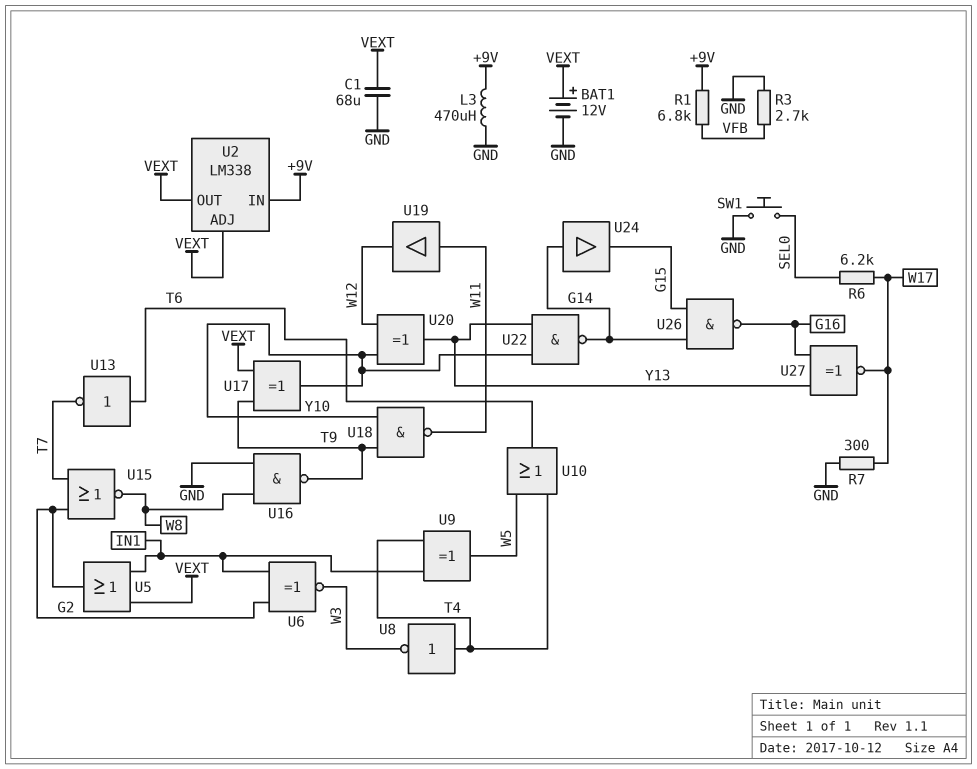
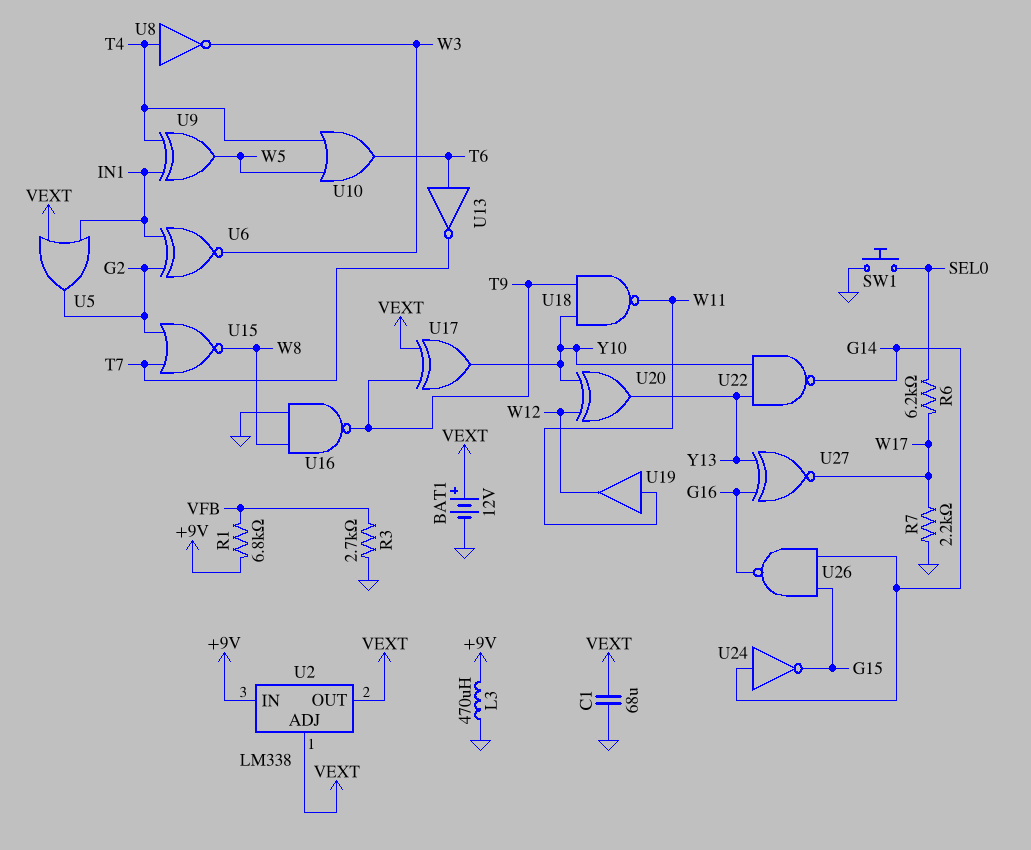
R7: 300 (GND, W17) -> 2.2k (GND, W17)
U24: buffer (in G14, out G15) -> NOT (in G14, out G15)

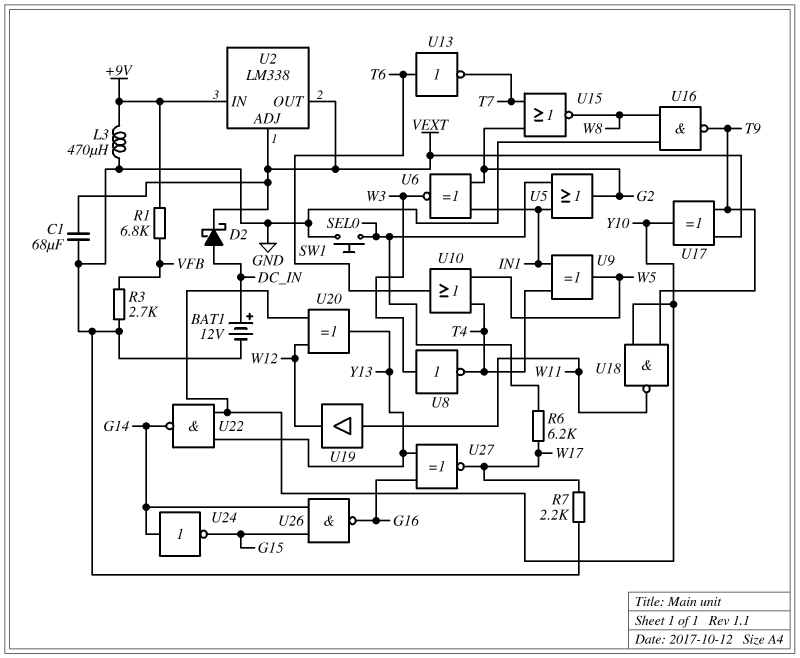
BAT1: 12V (plus VEXT, minus GND) -> 12V (plus DC_IN, minus GND)
D2: none -> schottky (A DC_IN, K VEXT)
U5: OR (in IN1, in VEXT, out G2) -> OR (in IN1, in SEL0, out G2)
U8: NOT (in T4, out W3) -> NOT (in W3, out T4)

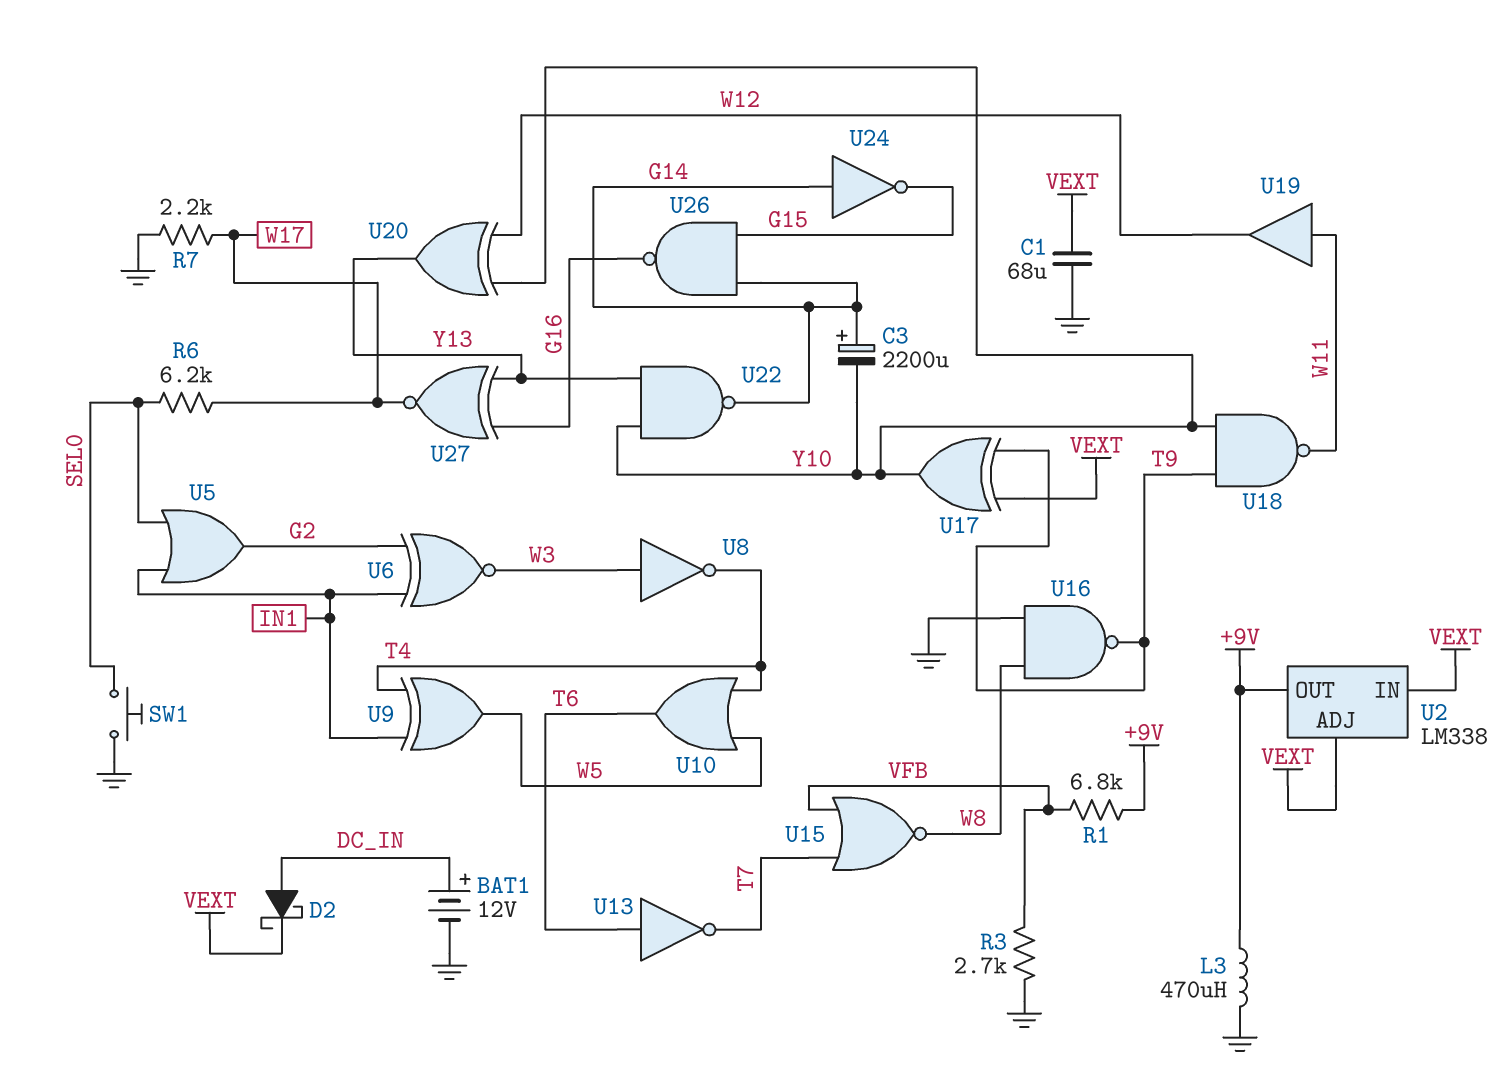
C3: none -> 2200uF (plus G14, minus Y10)
U2 pin IN: +9V -> VEXT
U2 pin OUT: VEXT -> +9V
U15: NOR (in G2, in T7, out W8) -> NOR (in T7, in VFB, out W8)

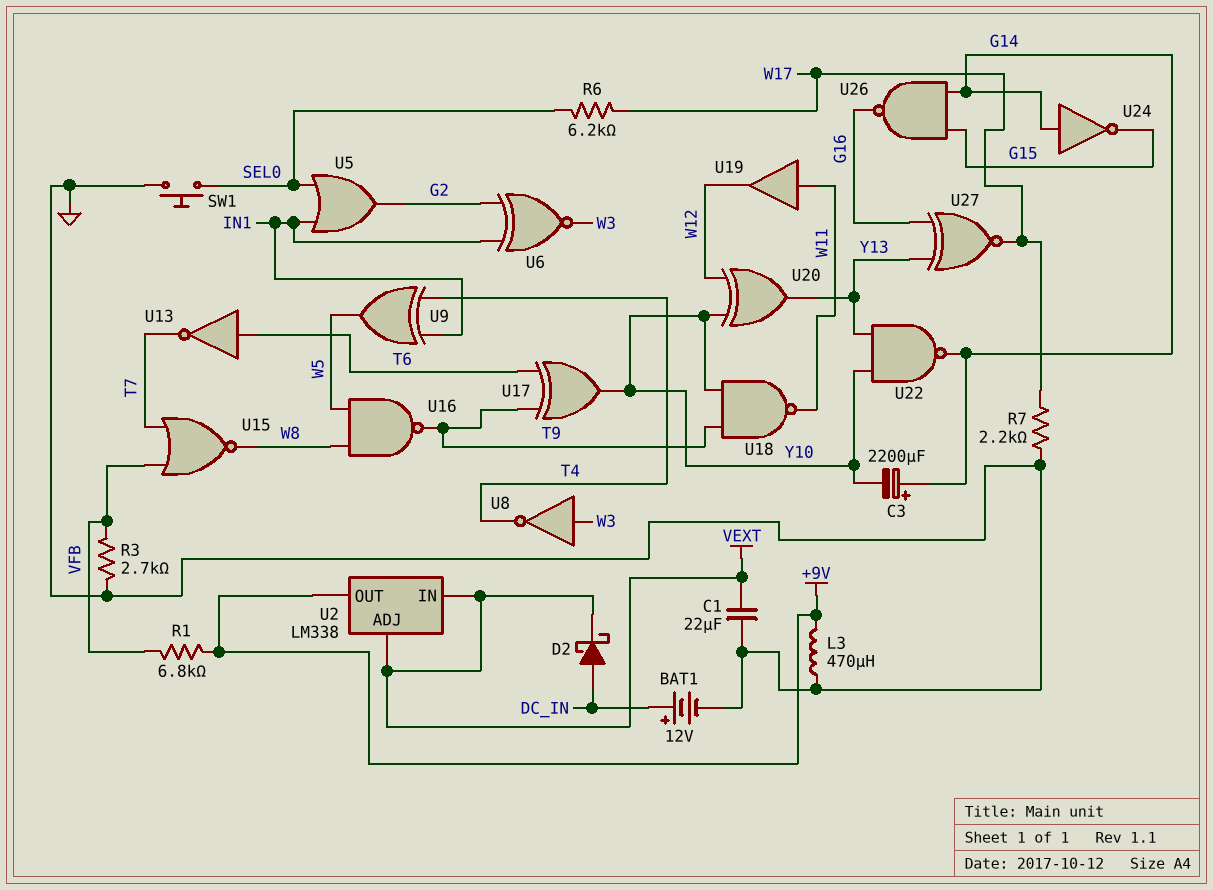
C1: 68uF (GND, VEXT) -> 22uF (GND, VEXT)
U10: OR (in T4, in W5, out T6) -> none
U16: NAND (in GND, in W8, out T9) -> NAND (in W5, in W8, out T9)
U17: XOR (in T9, in VEXT, out Y10) -> XOR (in T6, in T9, out Y10)

